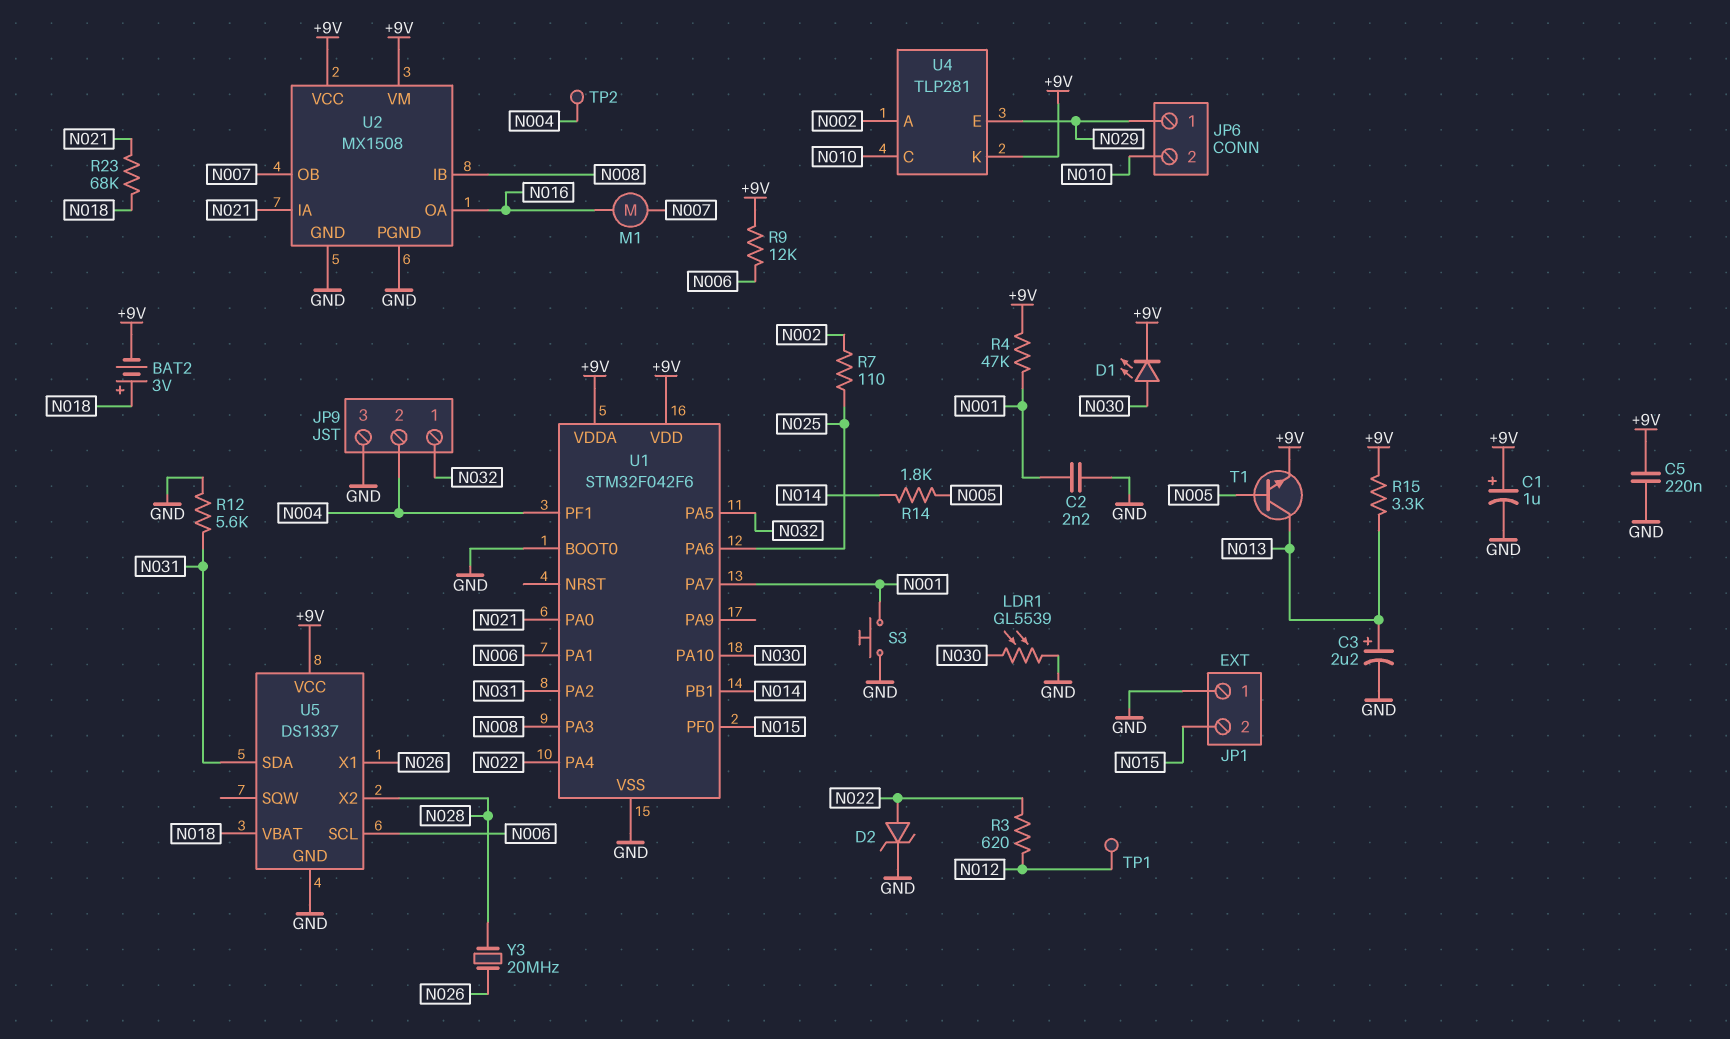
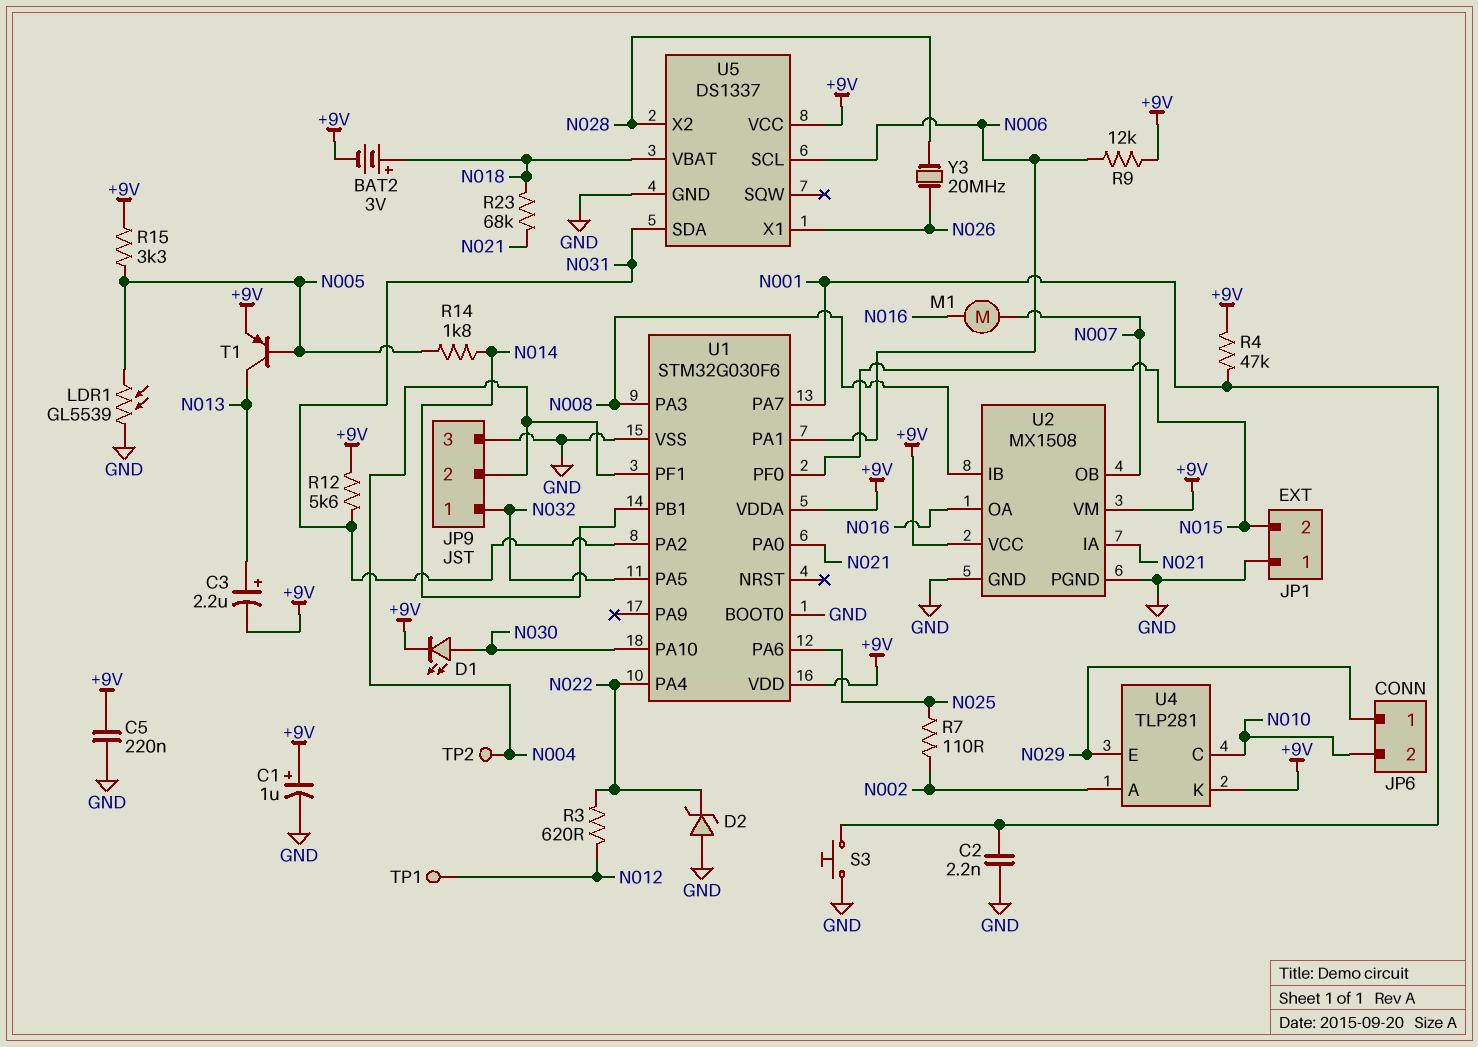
C3: 2.2uF (plus N013, minus GND) -> 2.2uF (plus N013, minus +9V)
D2: zener (A N022, K GND) -> zener (A GND, K N022)
LDR1: GL5539 (GND, N030) -> GL5539 (GND, N005)
R12: 5.6k (GND, N031) -> 5.6k (+9V, N031)
R15: 3.3k (+9V, N013) -> 3.3k (+9V, N005)
T1: NPN (B N005, C N013, E +9V) -> PNP (B N005, C N013, E +9V)
U1: STM32F042F6 -> STM32G030F6

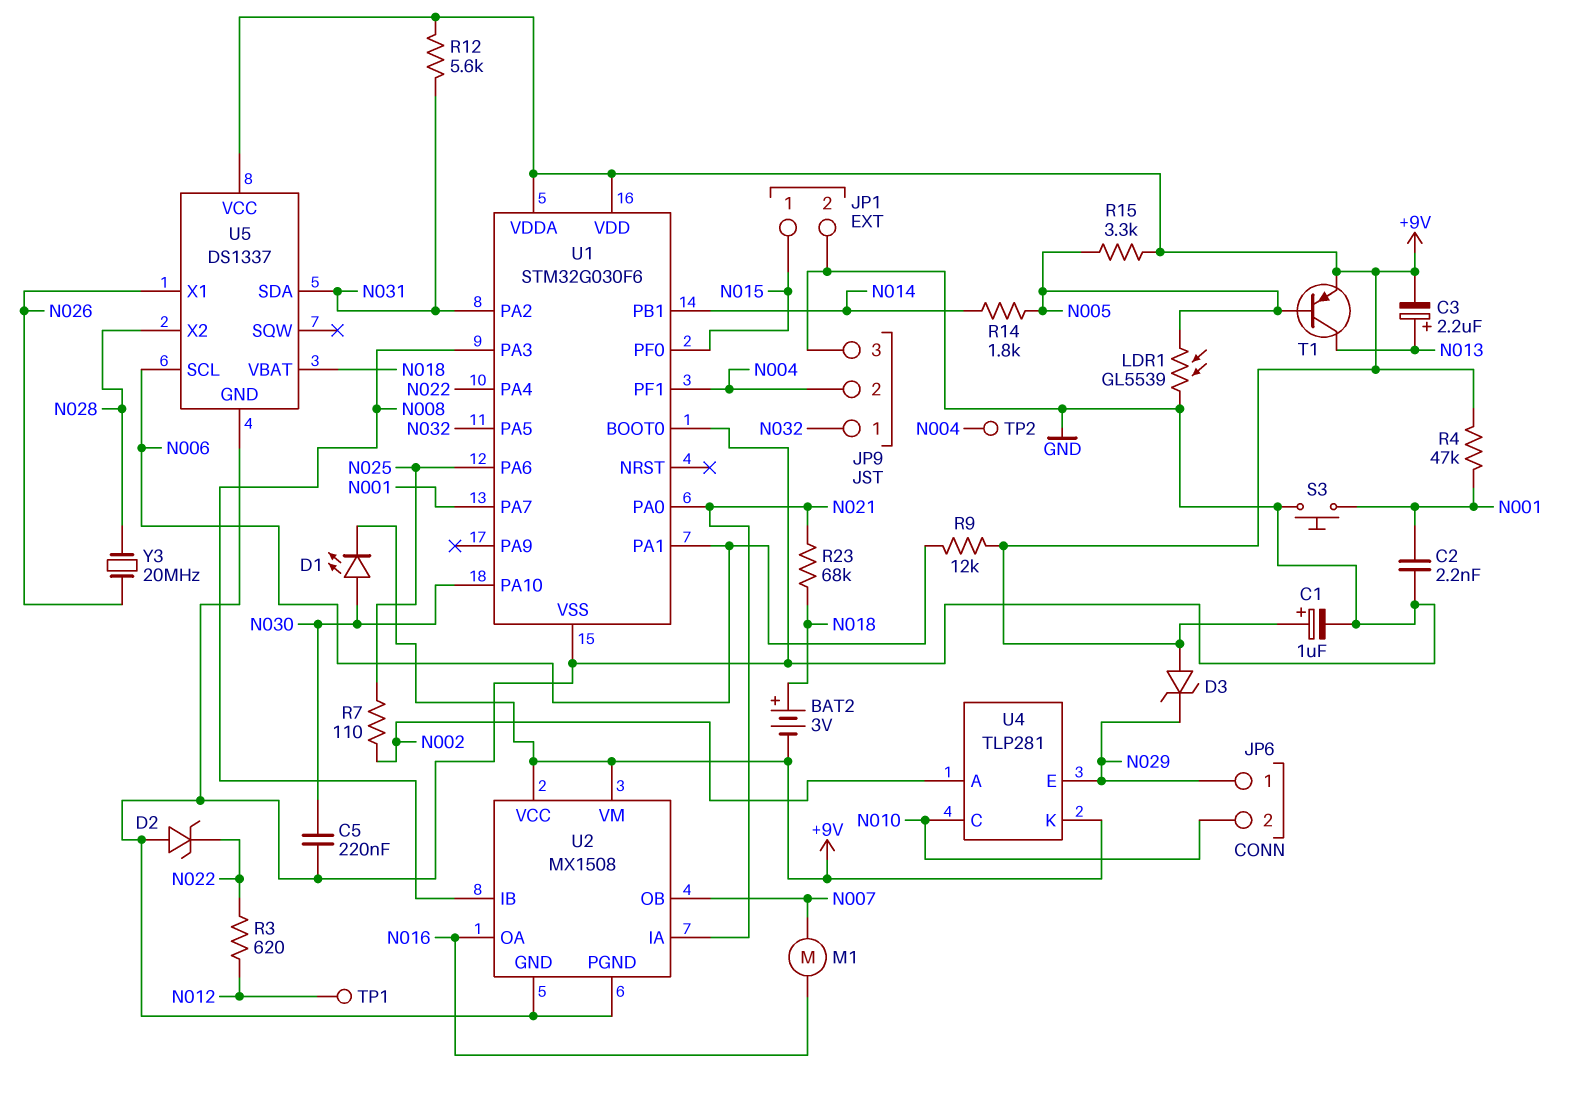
C5: 220nF (+9V, GND) -> 220nF (GND, N030)
D3: none -> zener (A +9V, K N029)
JP1 pin 1: GND -> N015
JP1 pin 2: N015 -> GND

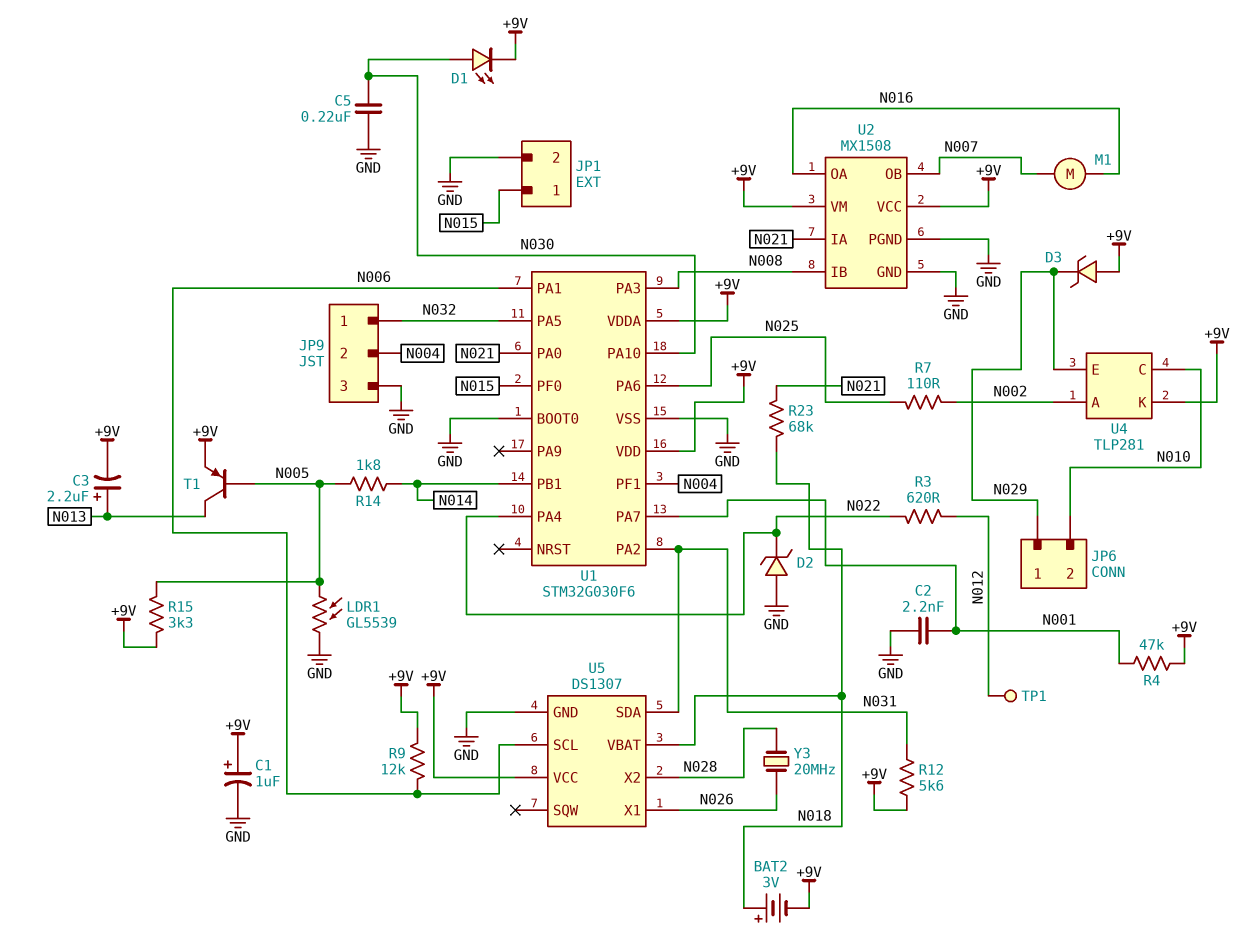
S3: button (GND, N001) -> none
TP2: test point (N004) -> none
U5: DS1337 -> DS1307

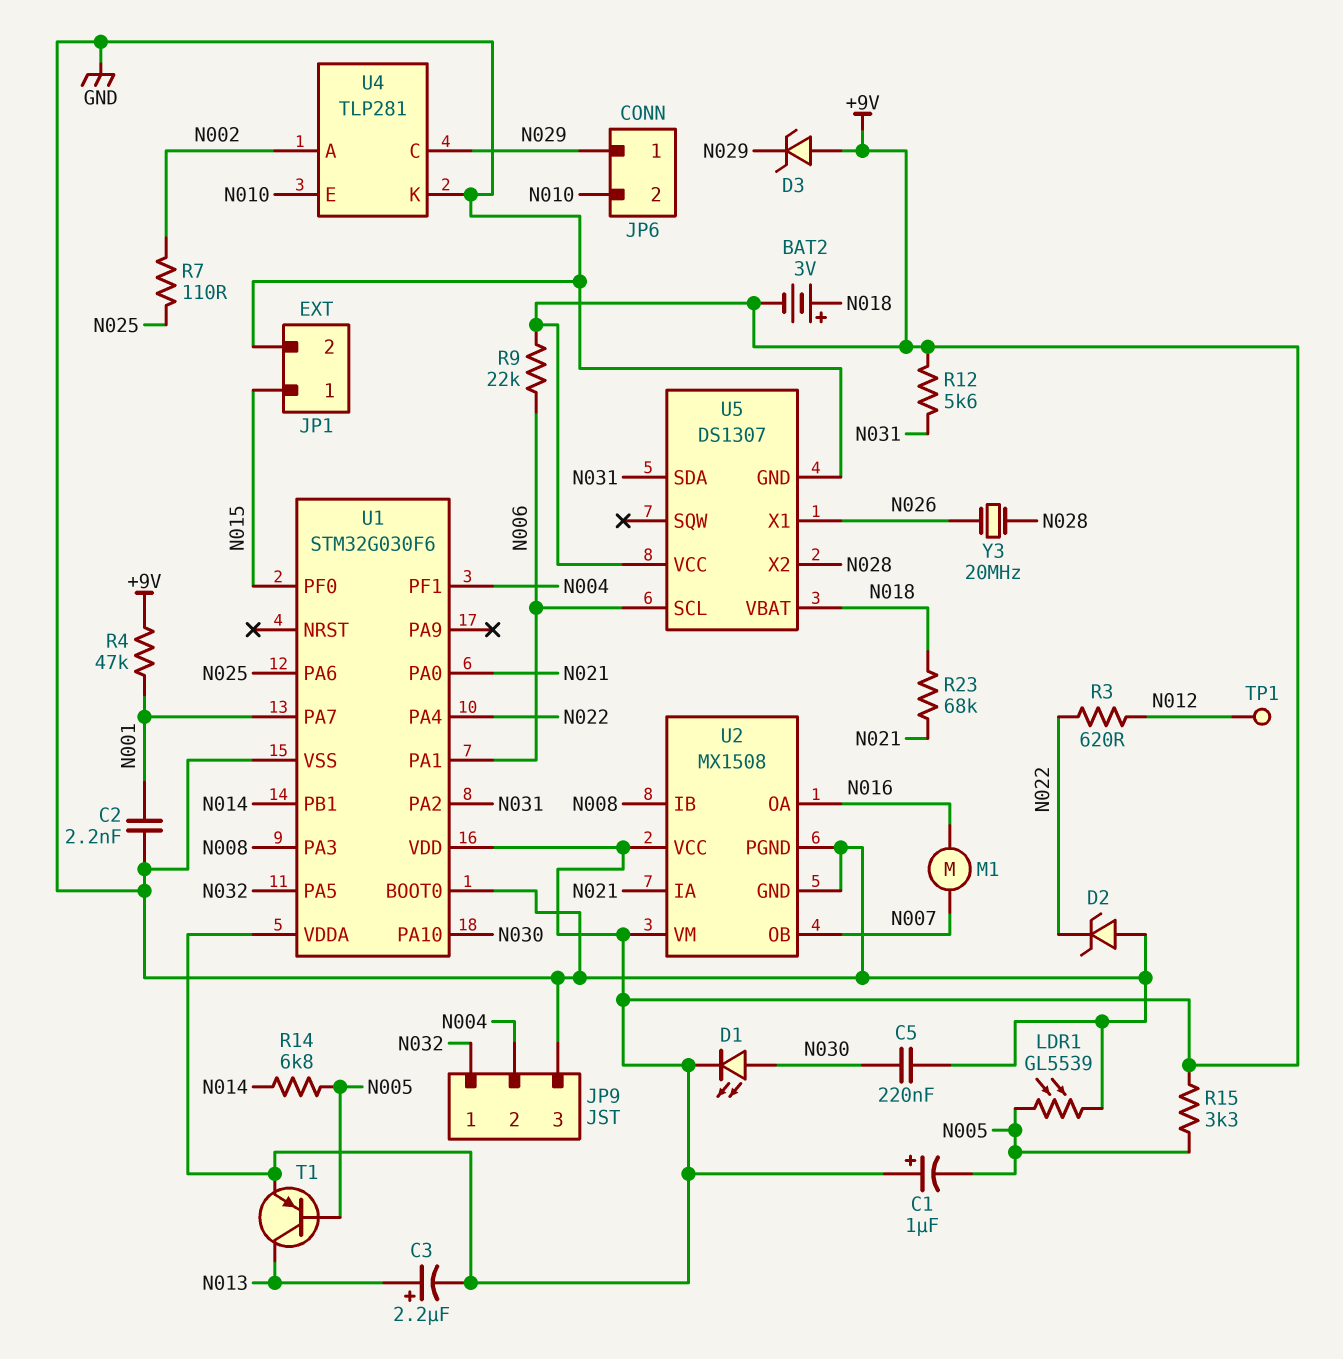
C1: 1uF (plus +9V, minus GND) -> 1uF (plus +9V, minus N005)
R9: 12k (+9V, N006) -> 22k (+9V, N006)
R14: 1.8k (N005, N014) -> 6.8k (N005, N014)
U4 pin C: N010 -> N029
U4 pin E: N029 -> N010
U4 pin K: +9V -> GND

